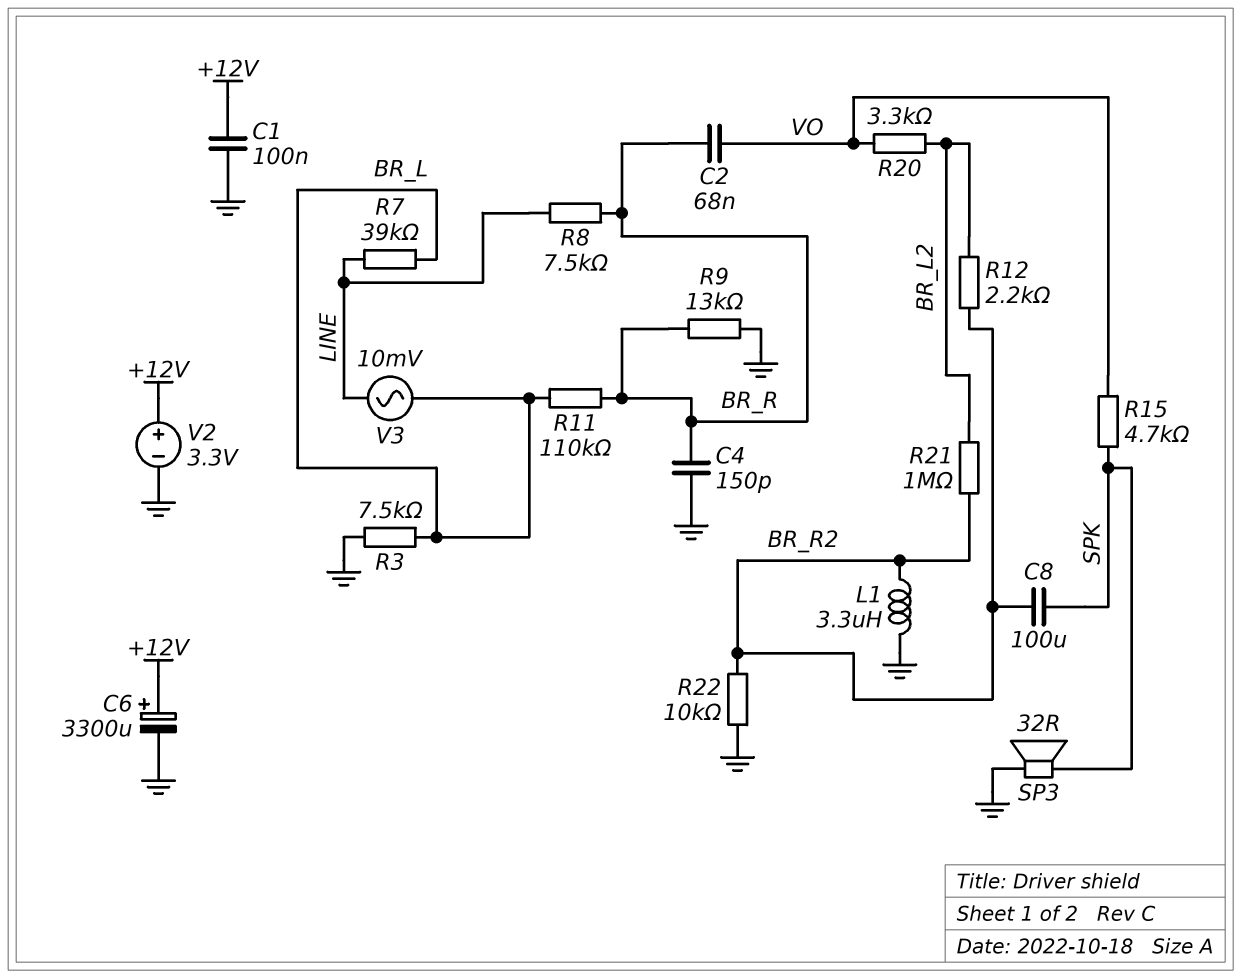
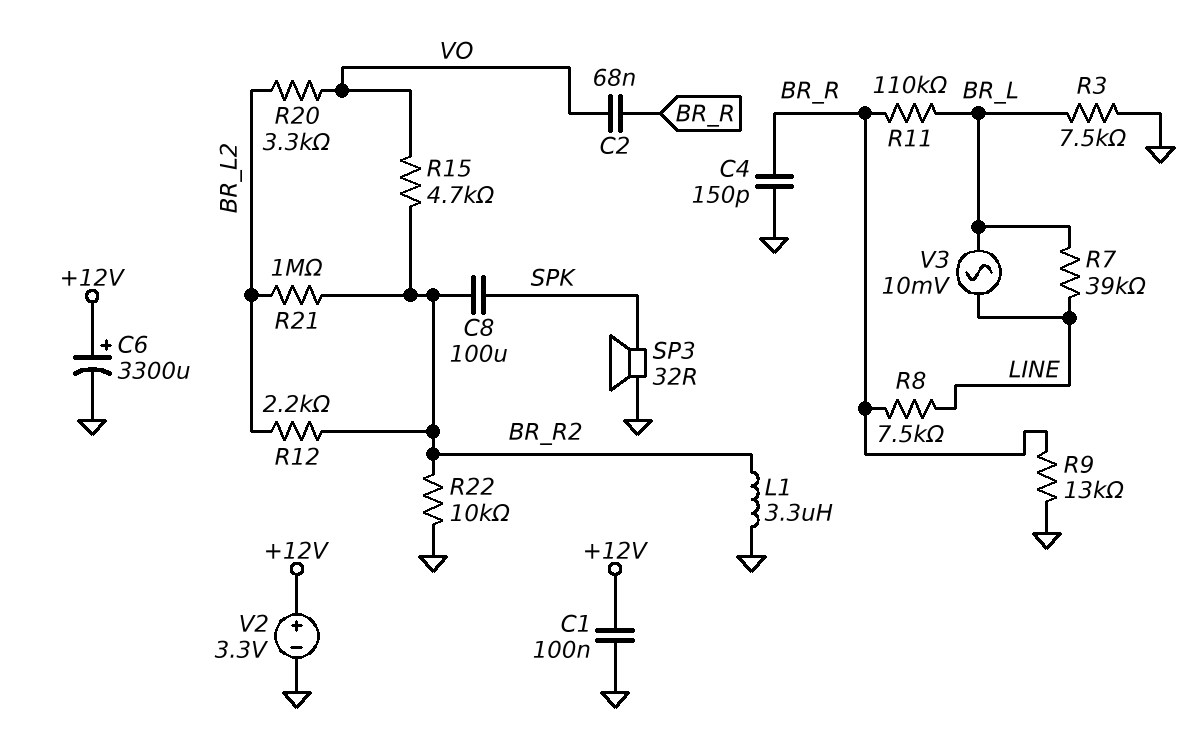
R15: 4.7k (SPK, VO) -> 4.7k (BR_R2, VO)

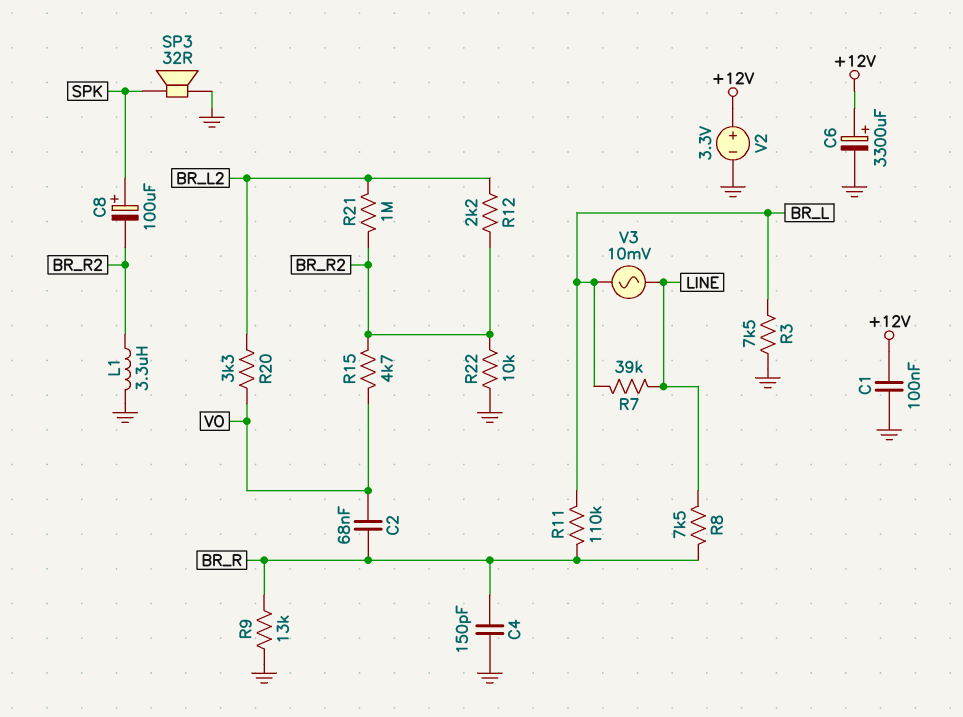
C8: 100uF (BR_R2, SPK) -> 100uF (plus SPK, minus BR_R2)

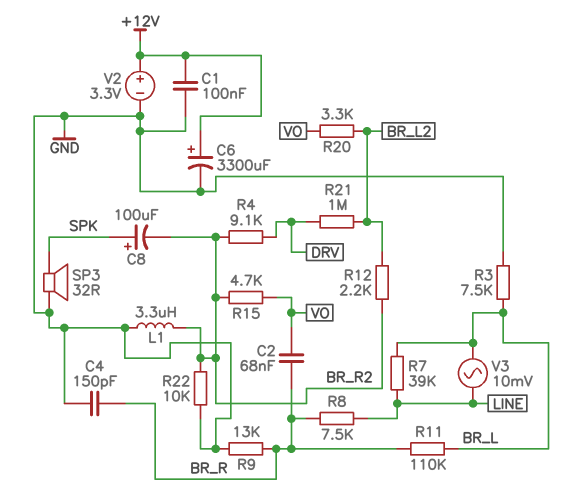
R4: none -> 9.1k (BR_R2, DRV)
R21: 1M (BR_L2, BR_R2) -> 1M (BR_L2, DRV)

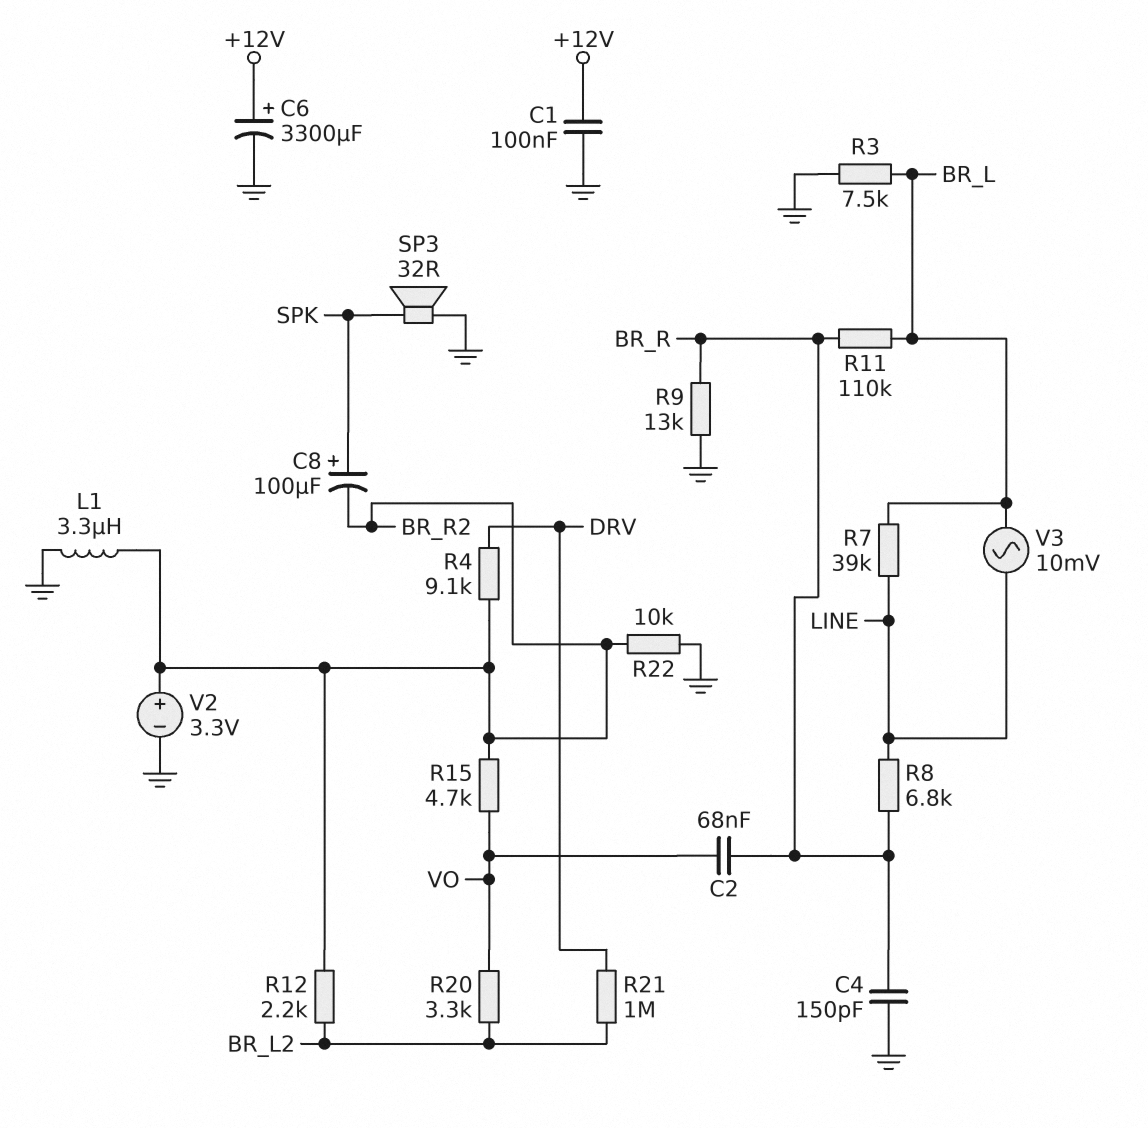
R8: 7.5k (BR_R, LINE) -> 6.8k (BR_R, LINE)
V2: 3.3V (plus +12V, minus GND) -> 3.3V (plus BR_R2, minus GND)

